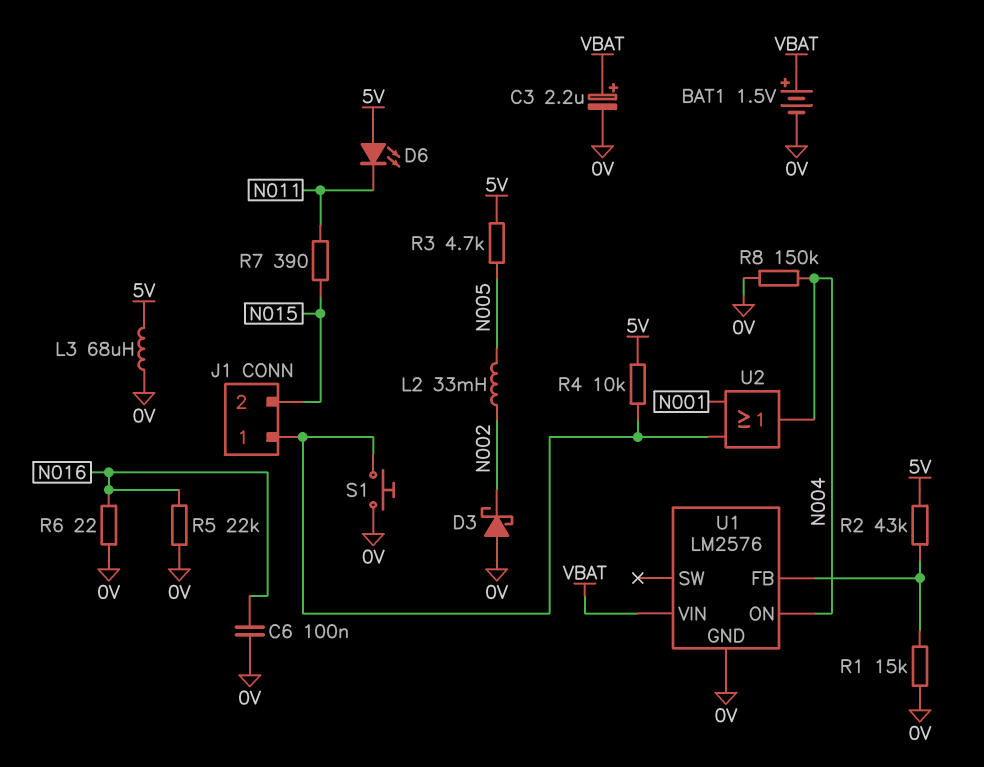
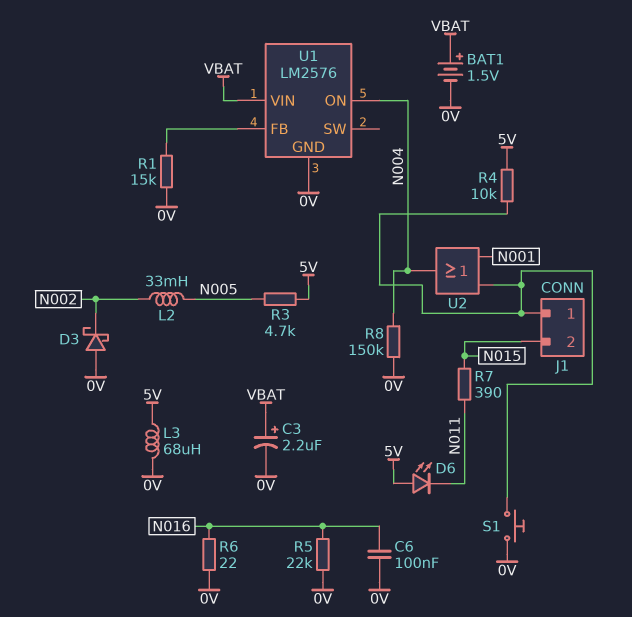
R2: 43k (5V, U1/FB) -> none

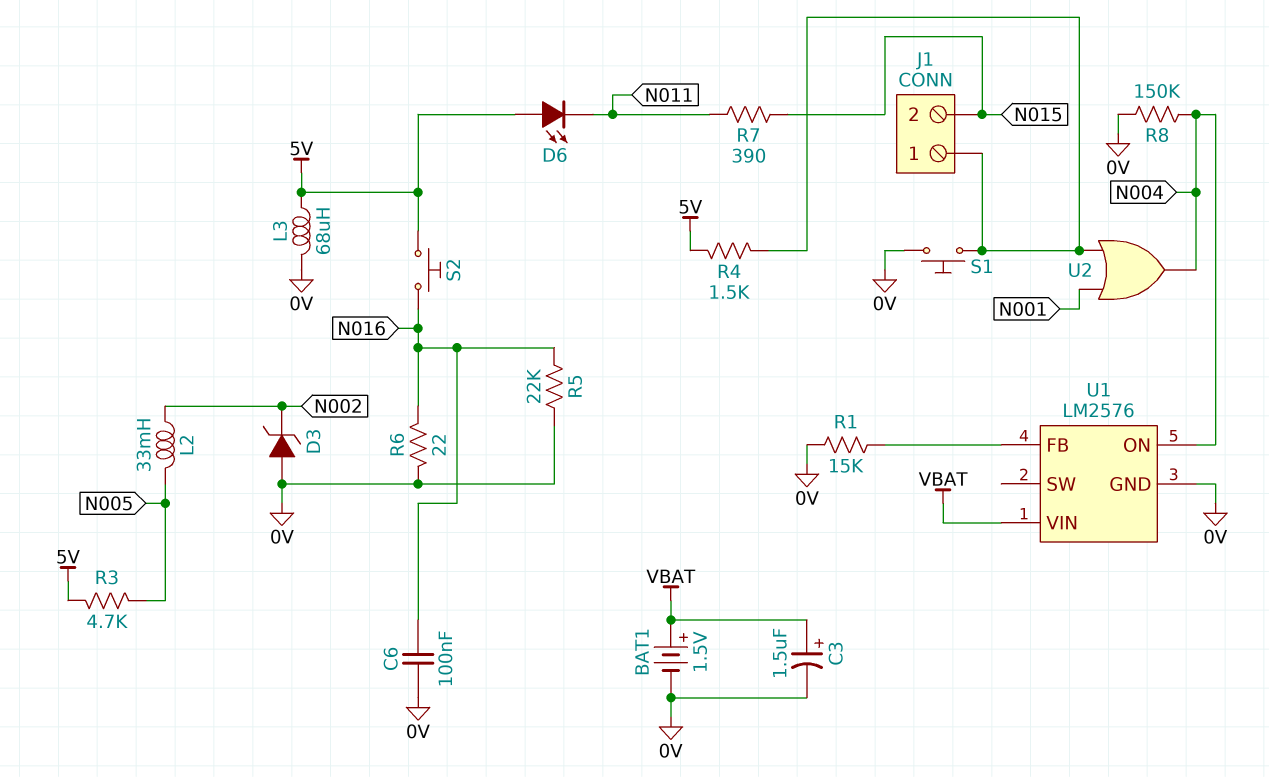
C3: 2.2uF (plus VBAT, minus 0V) -> 1.5uF (plus VBAT, minus 0V)
D3: schottky (A 0V, K N002) -> zener (A 0V, K N002)
R4: 10k (5V, J1/1) -> 1.5k (5V, J1/1)
S2: none -> button (5V, N016)

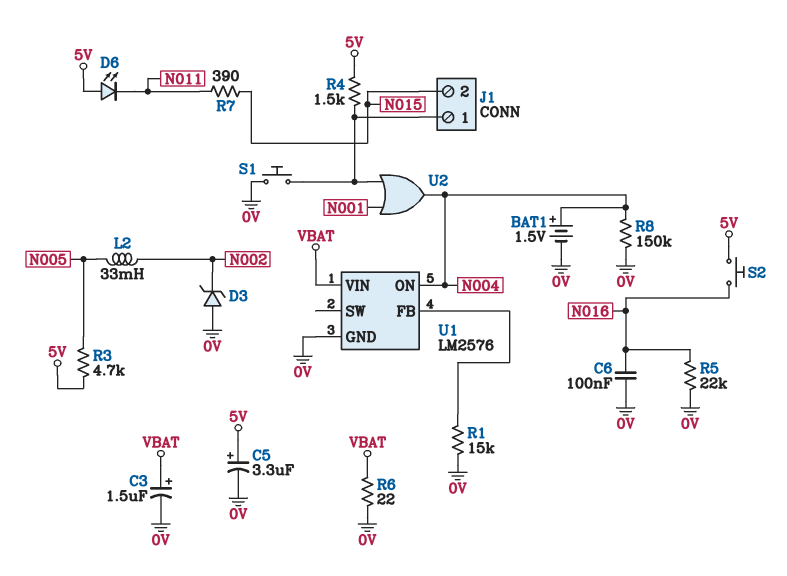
BAT1: 1.5V (plus VBAT, minus 0V) -> 1.5V (plus N004, minus 0V)
C5: none -> 3.3uF (plus 5V, minus 0V)
L3: 68uH (0V, 5V) -> none
R6: 22 (0V, N016) -> 22 (0V, VBAT)

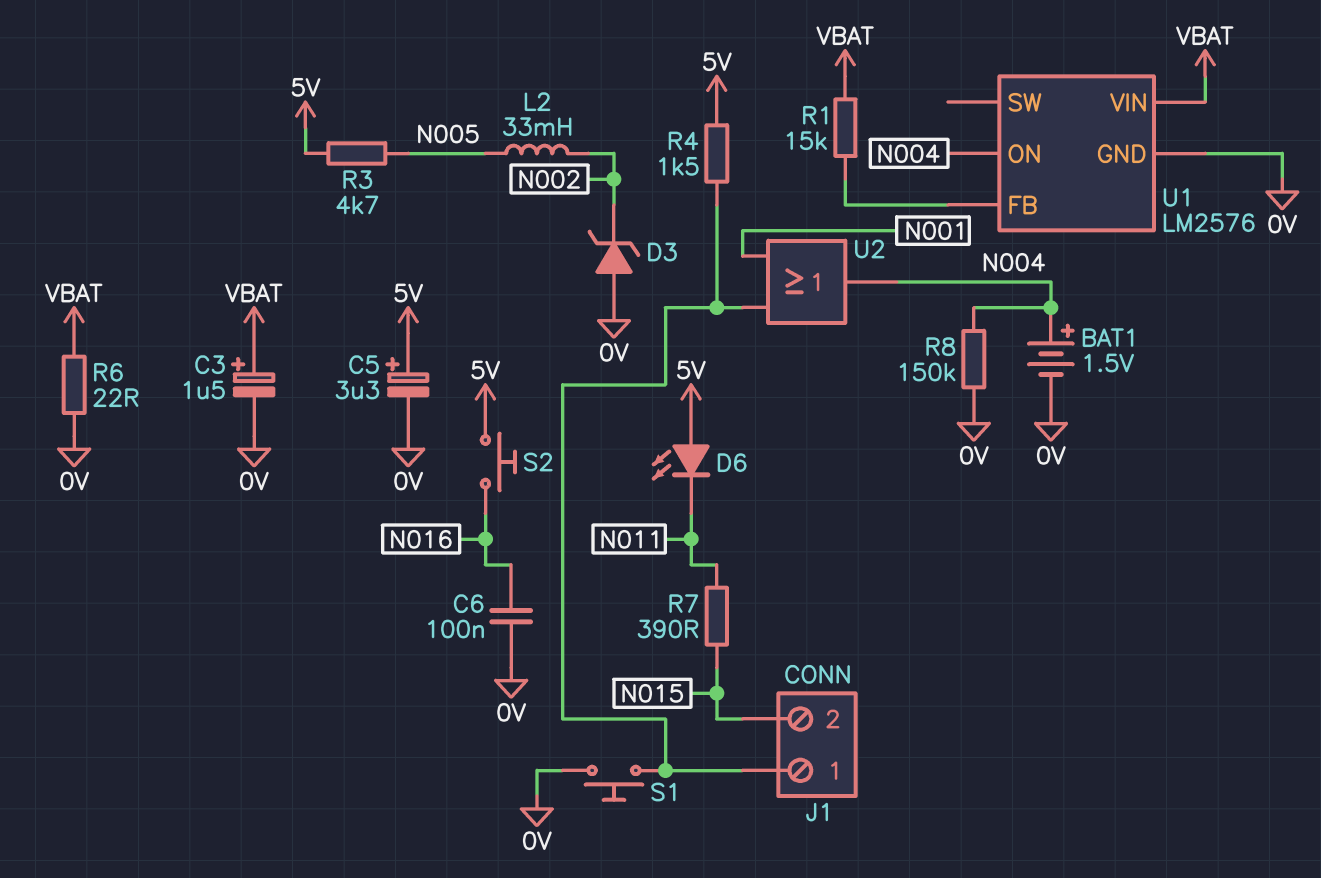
R1: 15k (0V, U1/FB) -> 15k (U1/FB, VBAT)
R5: 22k (0V, N016) -> none

